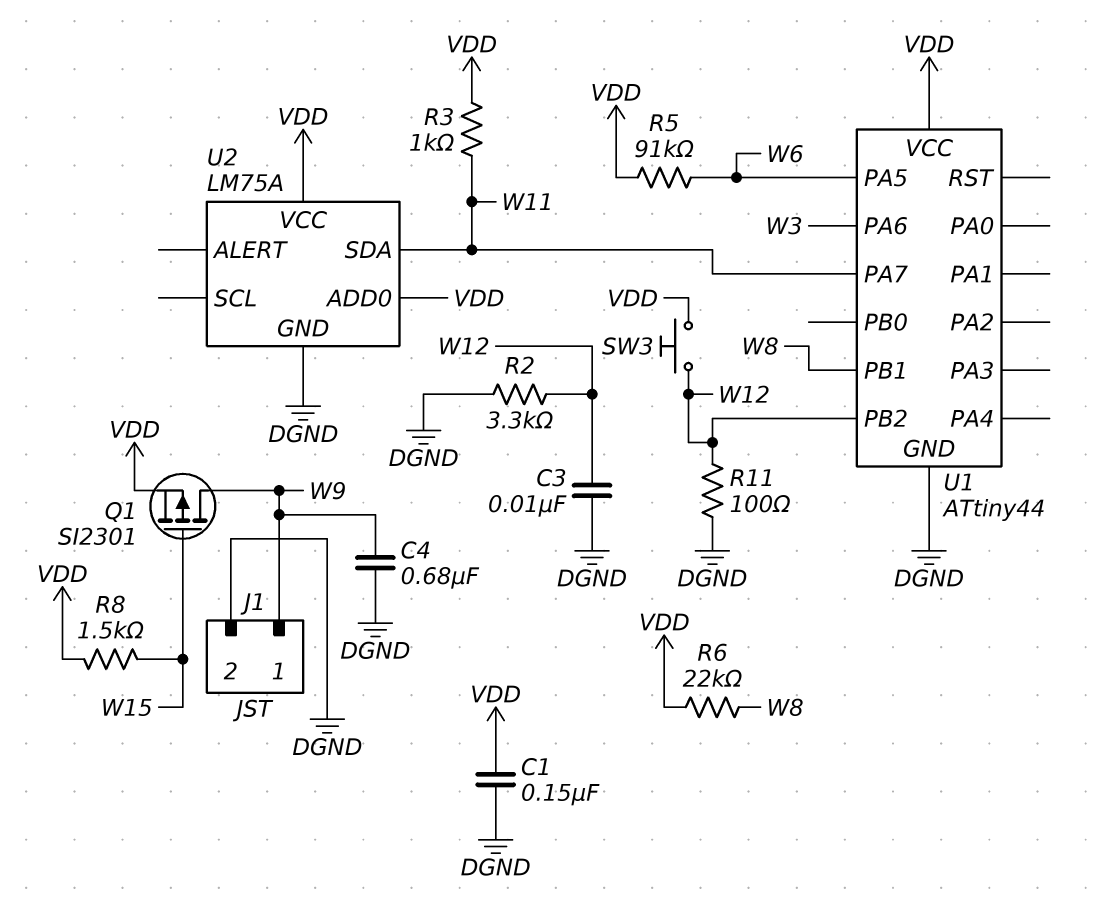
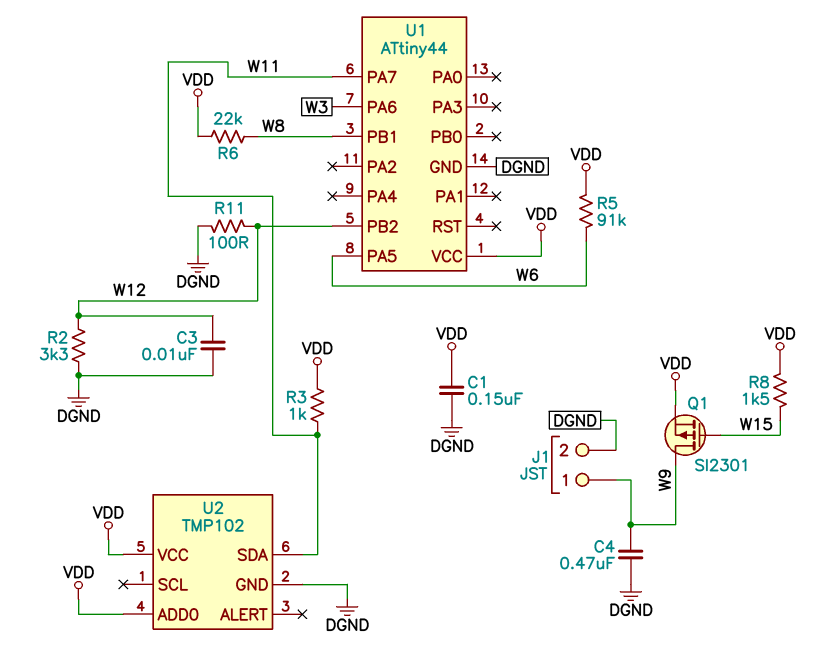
C4: 680nF (DGND, W9) -> 470nF (DGND, W9)
SW3: button (VDD, W12) -> none
U2: LM75A -> TMP102

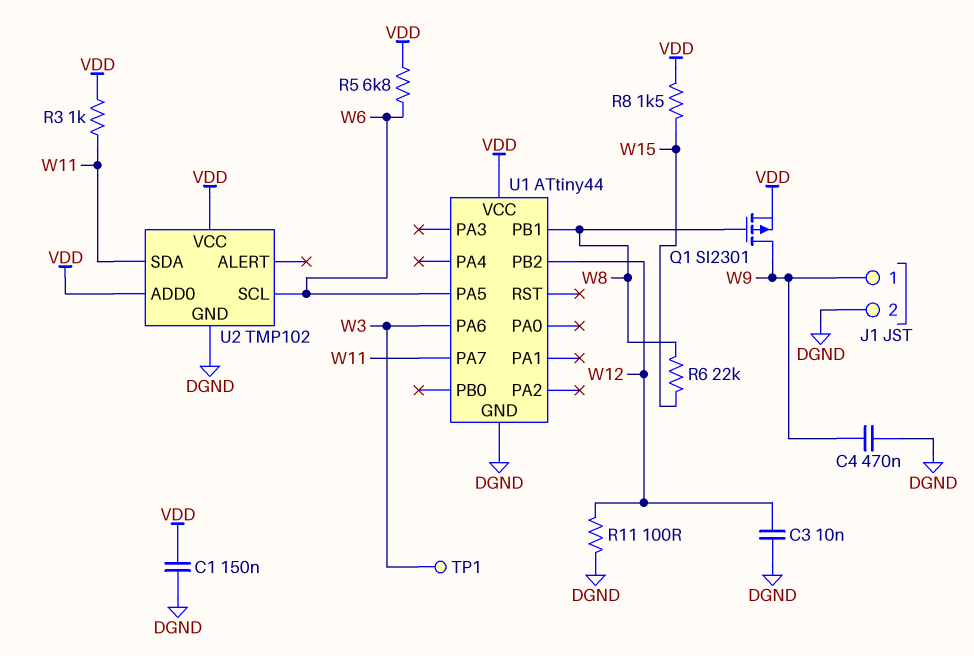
Q1: PMOS SI2301 (G W15, D W9, S VDD) -> PMOS SI2301 (G W8, D W9, S VDD)
R2: 3.3k (DGND, W12) -> none
R5: 91k (VDD, W6) -> 6.8k (VDD, W6)
R6: 22k (VDD, W8) -> 22k (W8, W15)
TP1: none -> test point (W3)
U2 pin SCL: none -> W6

